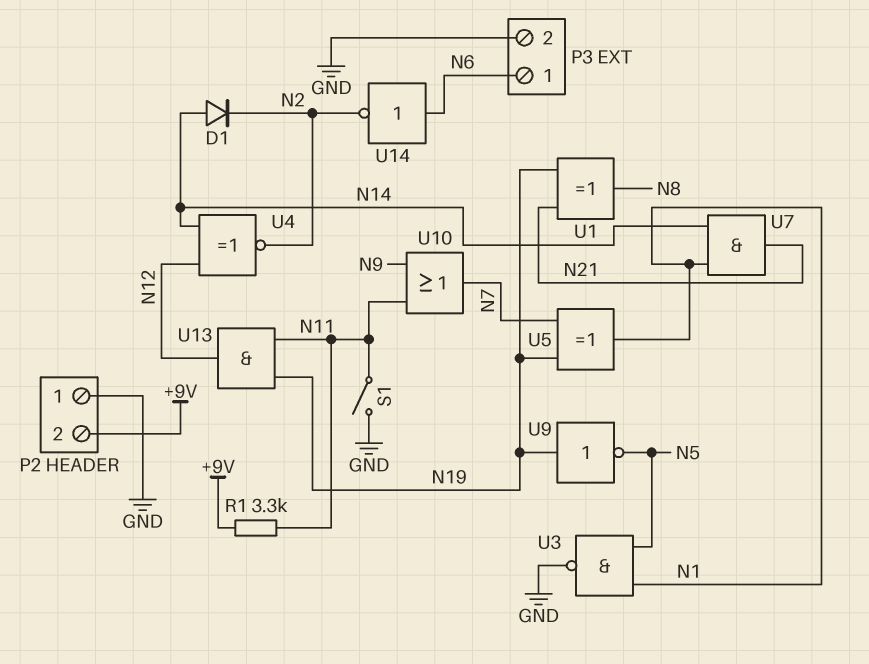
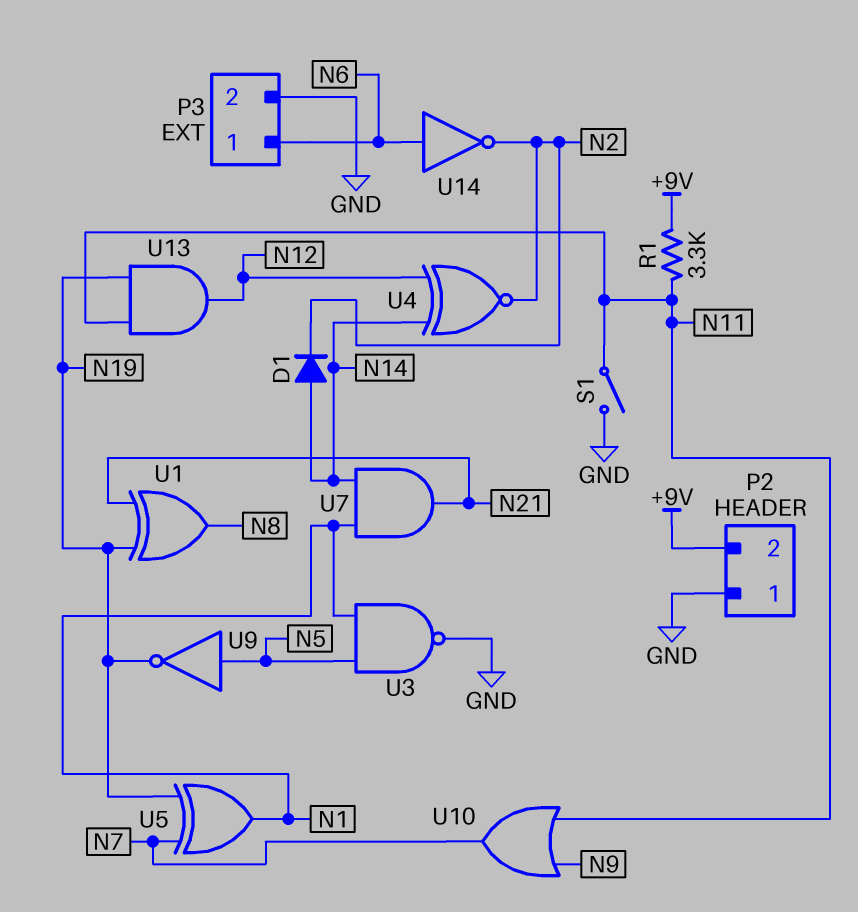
U9: NOT (in N19, out N5) -> NOT (in N5, out N19)

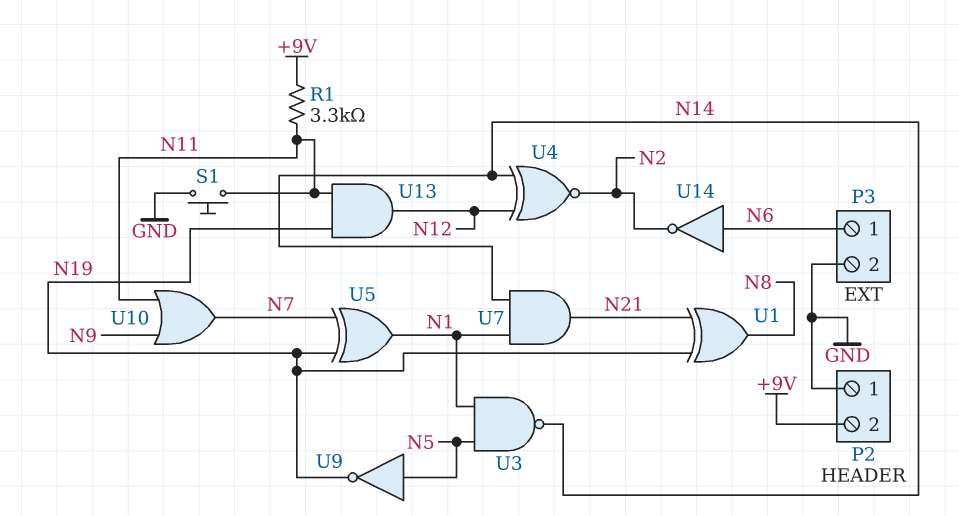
D1: diode (A N14, K N2) -> none
S1: switch (GND, N11) -> button (GND, N11)
U3: NAND (in N1, in N5, out GND) -> NAND (in N1, in N5, out N14)

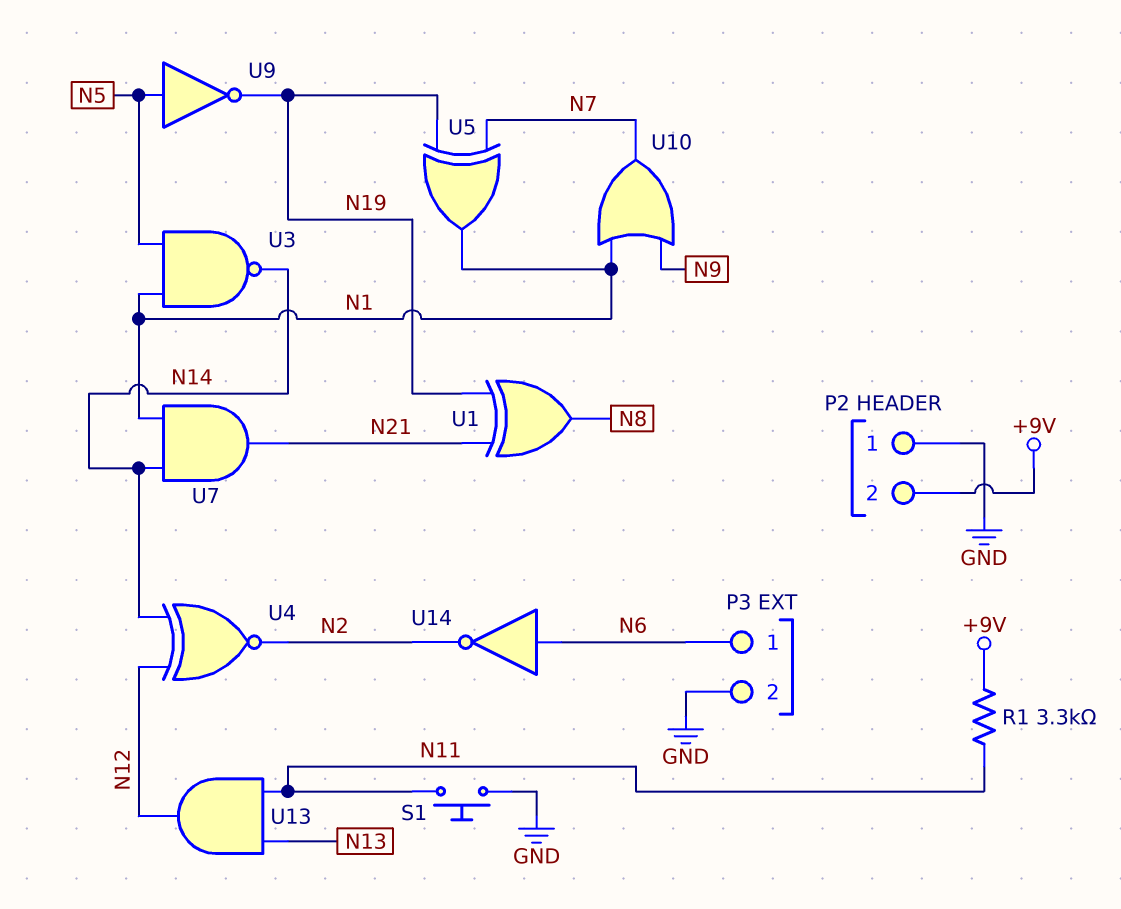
U10: OR (in N9, in N11, out N7) -> OR (in N1, in N9, out N7)
U13: AND (in N11, in N19, out N12) -> AND (in N11, in N13, out N12)

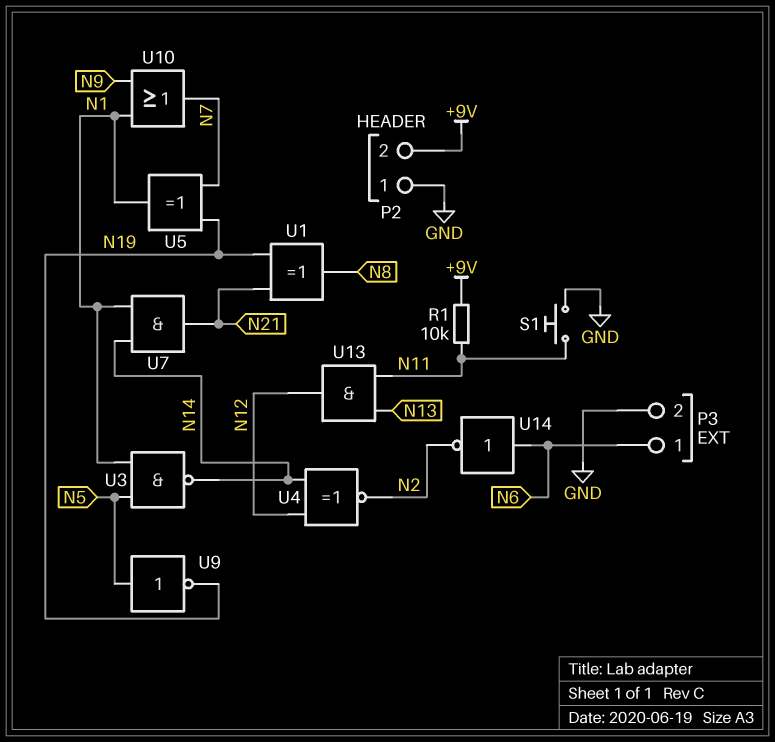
R1: 3.3k (+9V, N11) -> 10k (+9V, N11)

